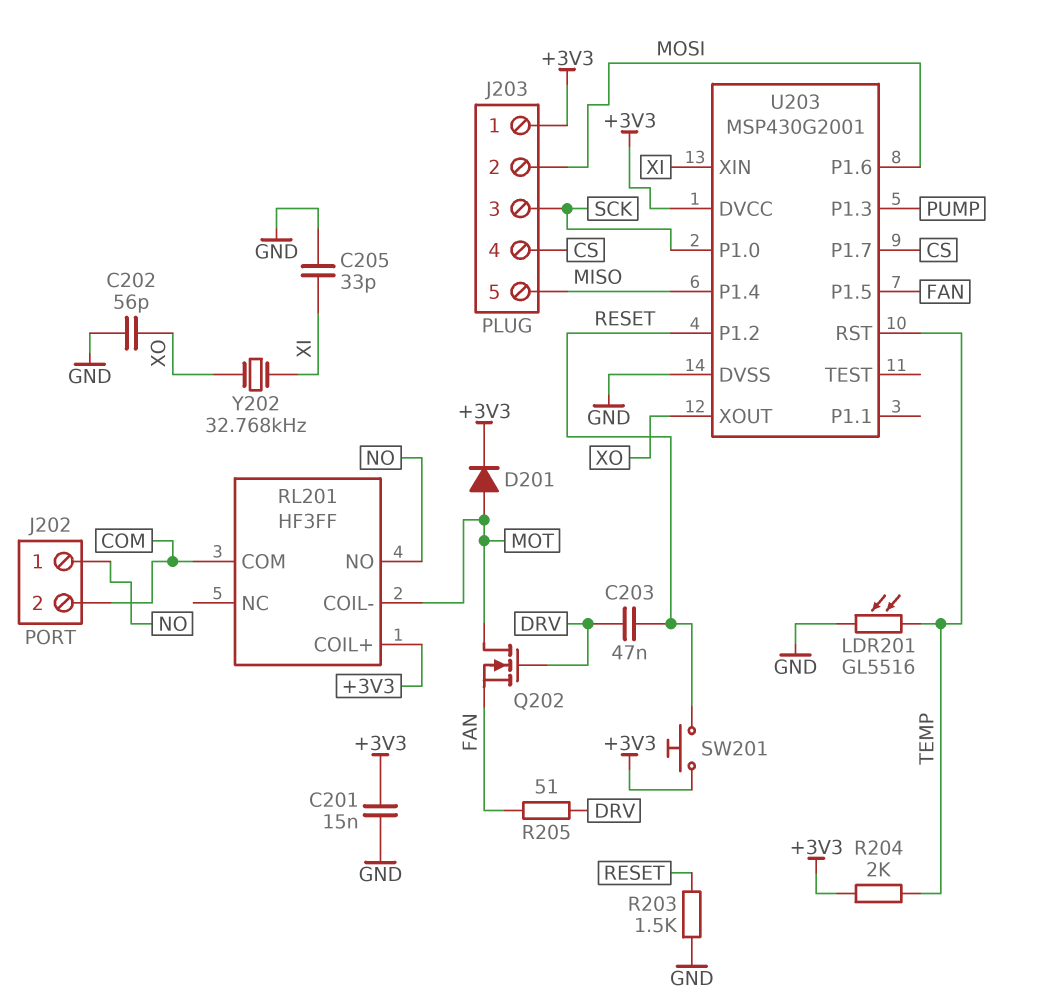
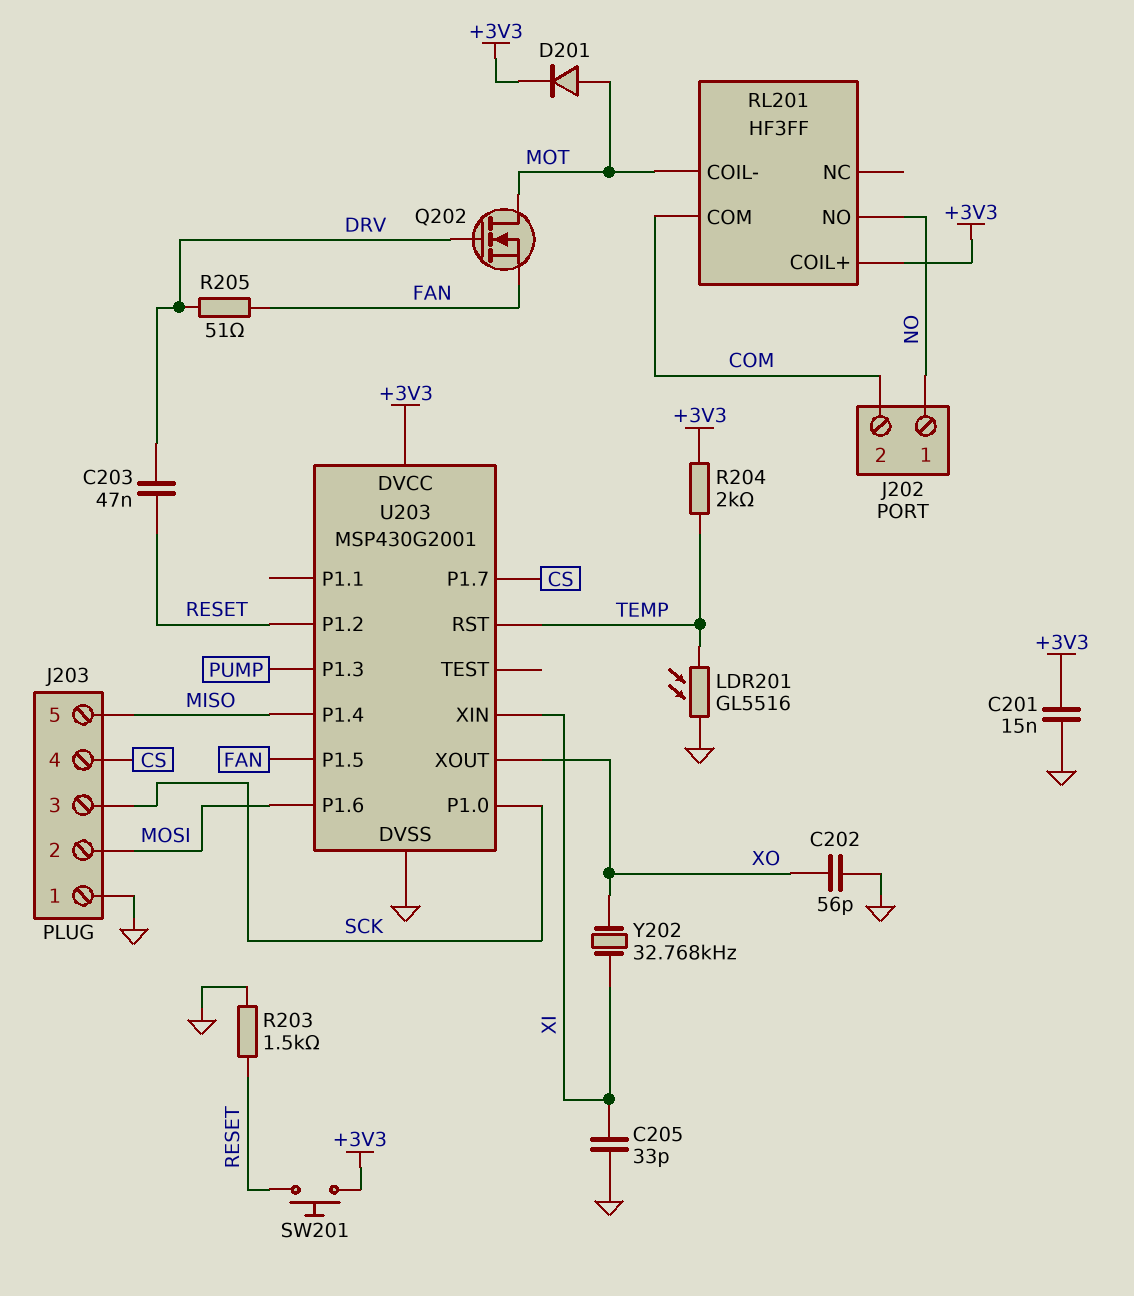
J203 pin 1: +3V3 -> GND

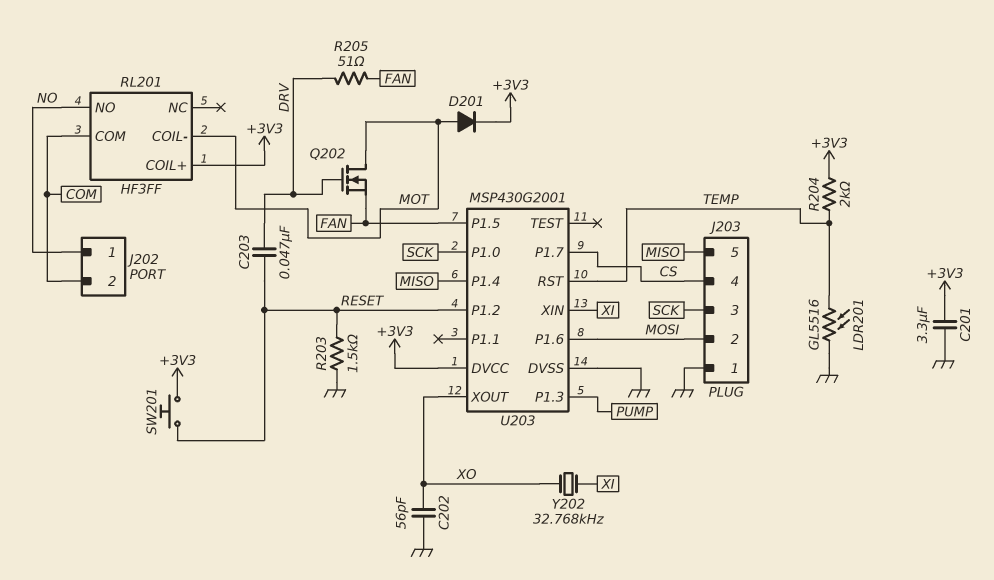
C201: 15nF (+3V3, GND) -> 3.3uF (+3V3, GND)
C205: 33pF (GND, XI) -> none

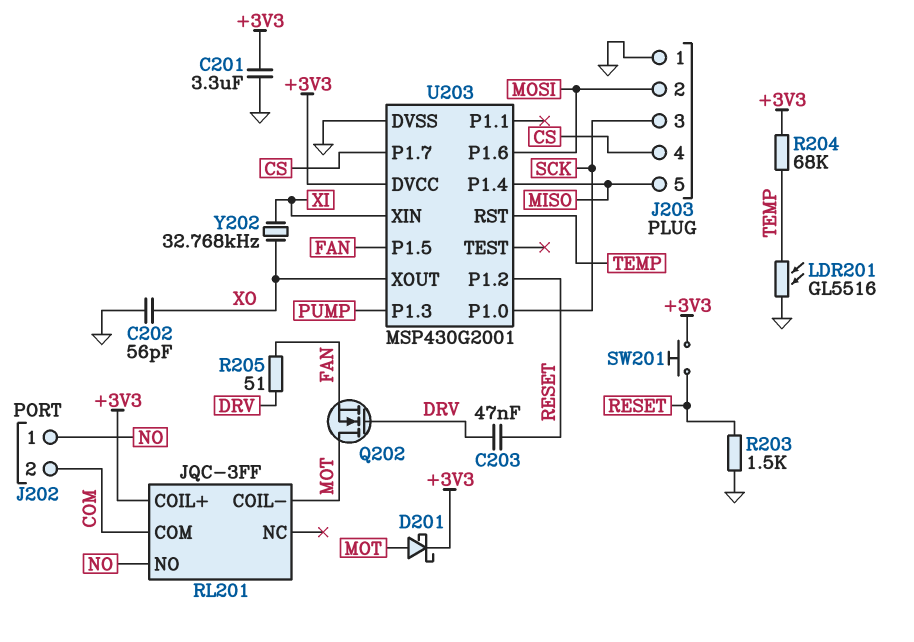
D201: diode (A MOT, K +3V3) -> schottky (A MOT, K +3V3)
R204: 2k (+3V3, TEMP) -> 68k (+3V3, TEMP)
RL201: HF3FF -> JQC-3FF

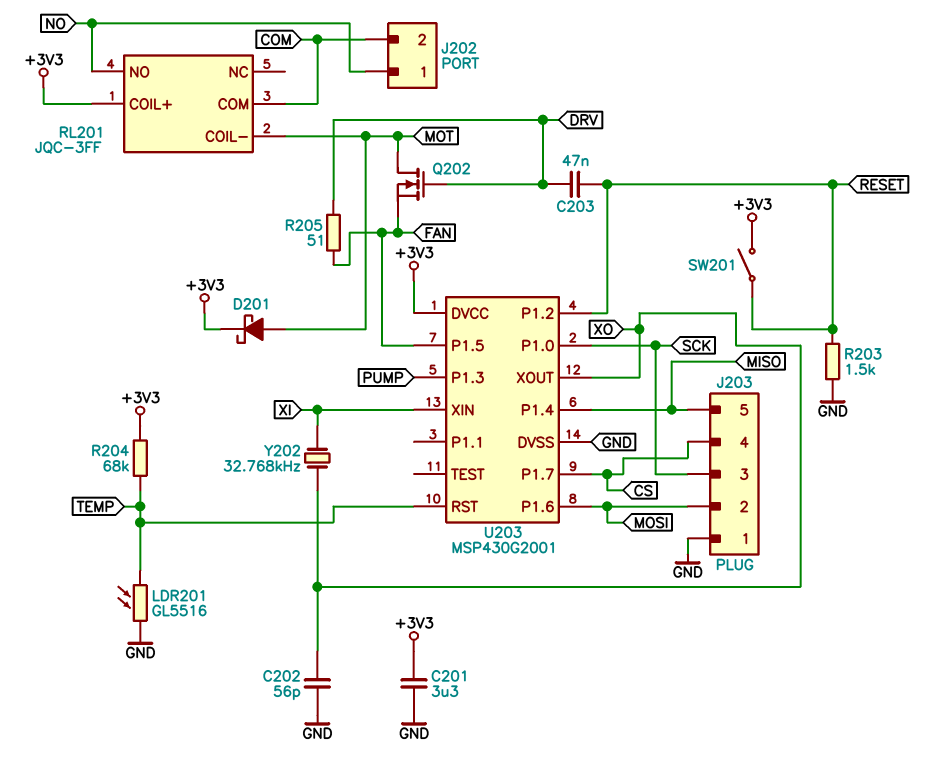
SW201: button (+3V3, RESET) -> switch (+3V3, RESET)

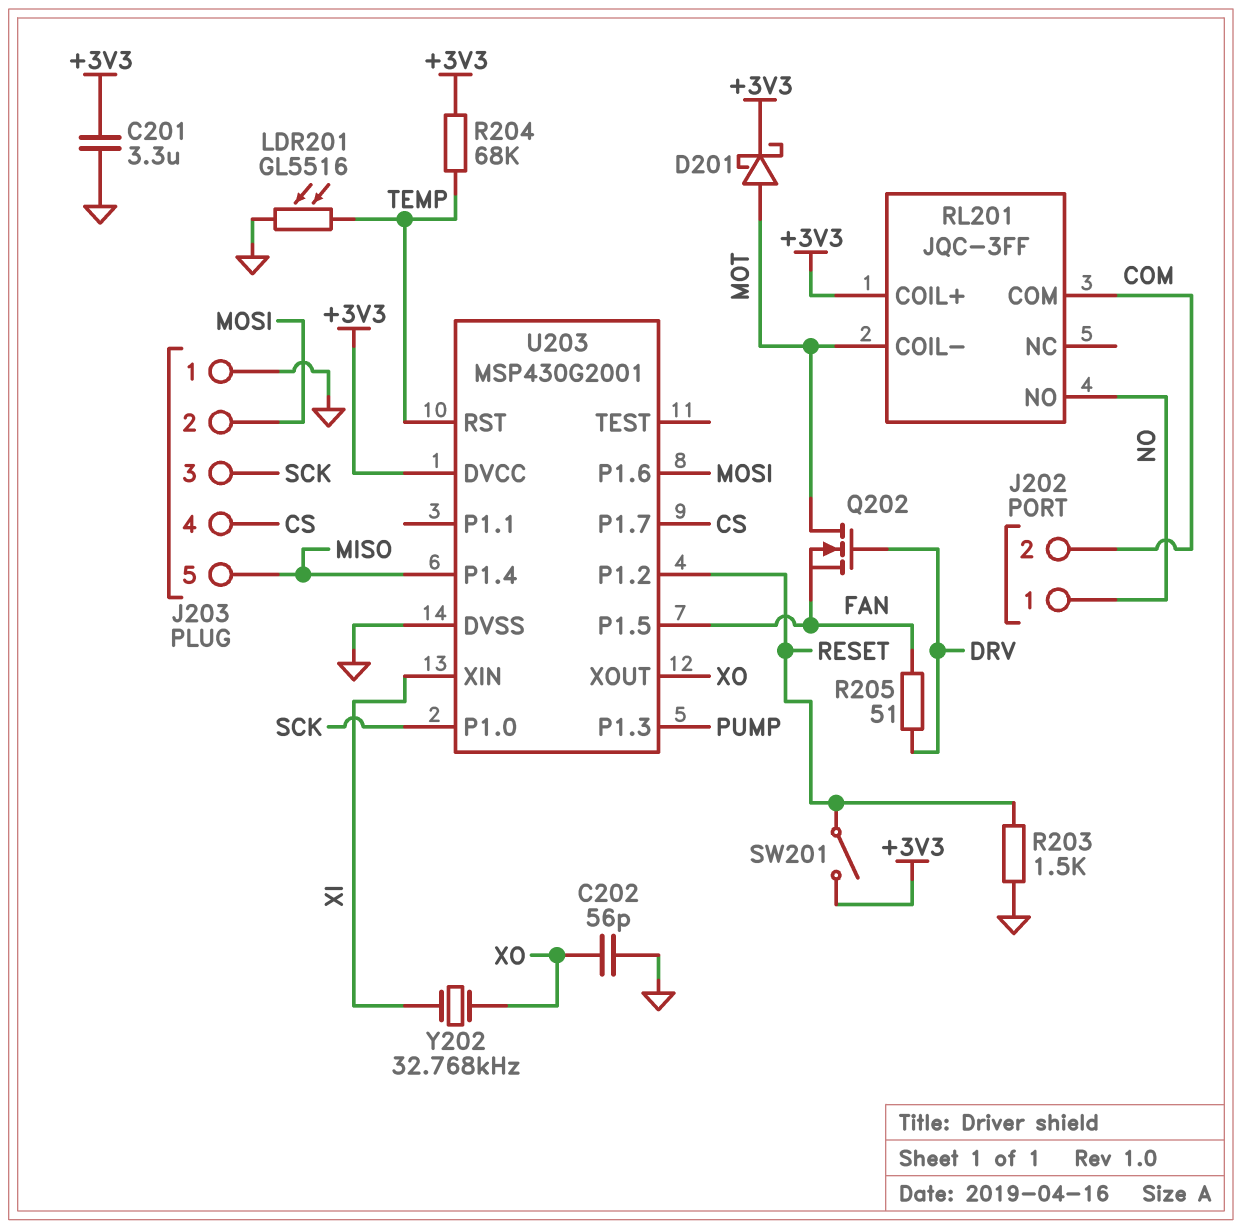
C203: 47nF (DRV, RESET) -> none

